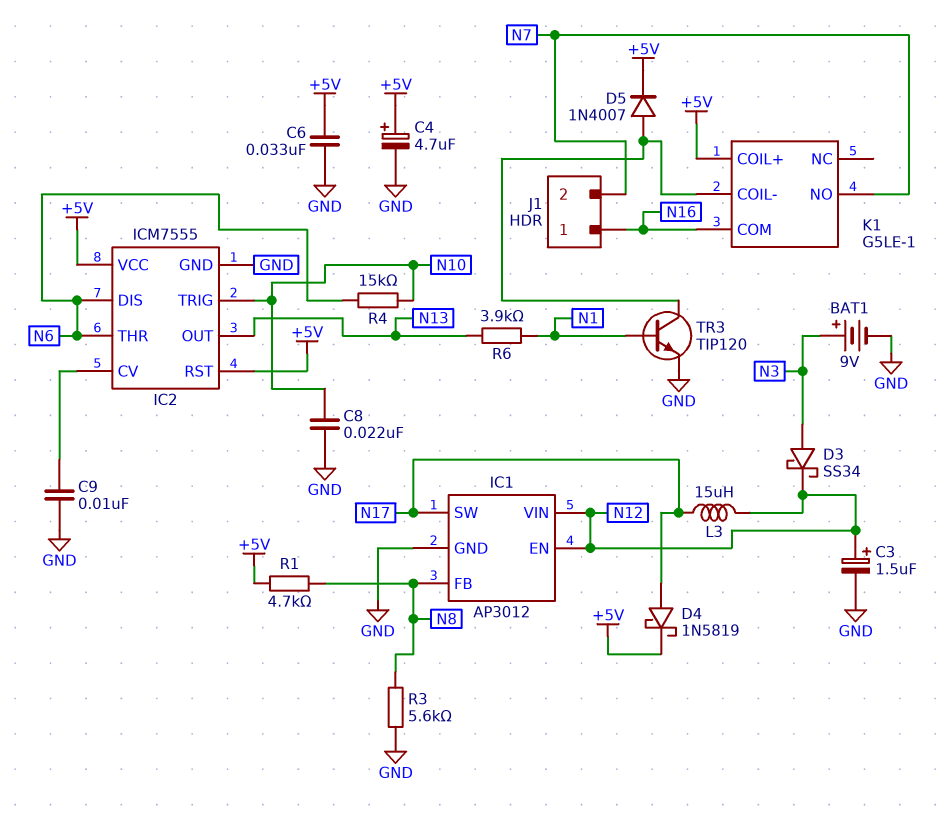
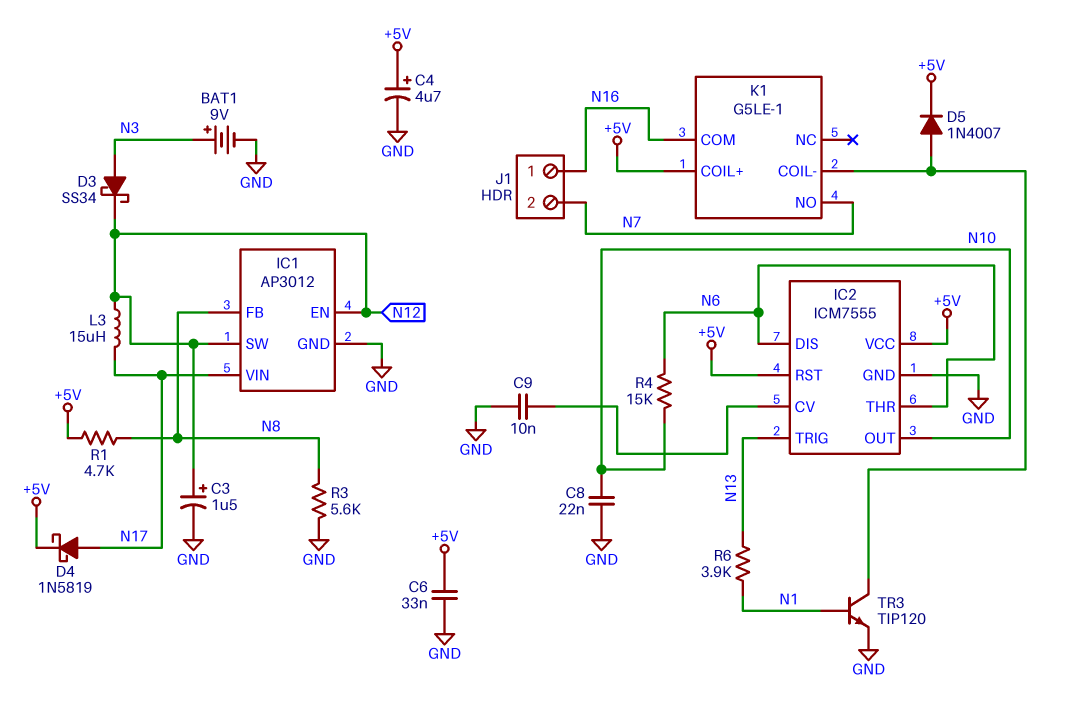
IC1 pin SW: N17 -> N12
IC1 pin VIN: N12 -> N17
IC2 pin OUT: N13 -> N10
IC2 pin TRIG: N10 -> N13

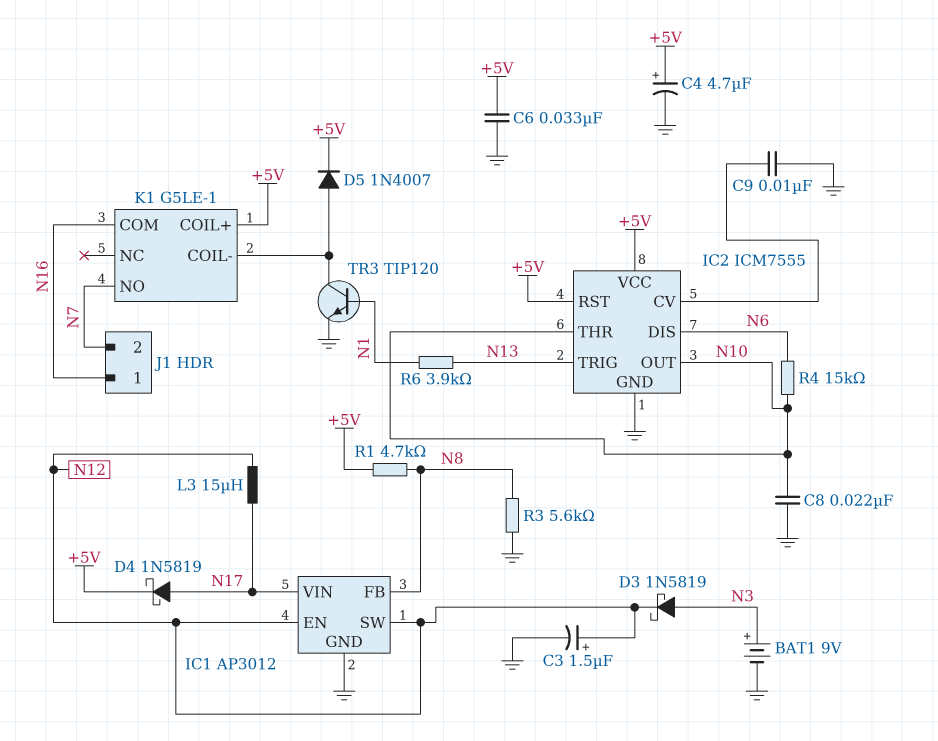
D3: schottky SS34 (A N3, K N12) -> schottky 1N5819 (A N3, K N12)
IC2 pin THR: N6 -> N10

